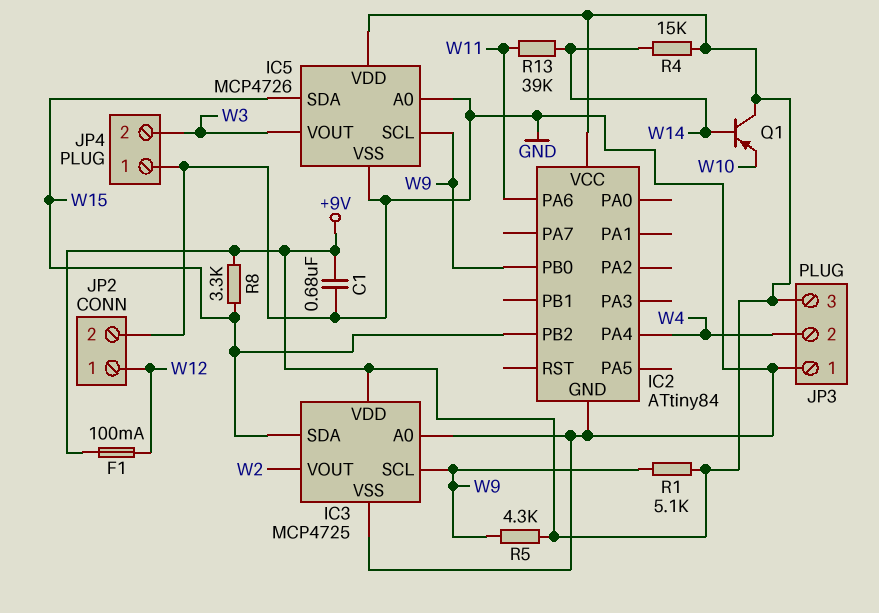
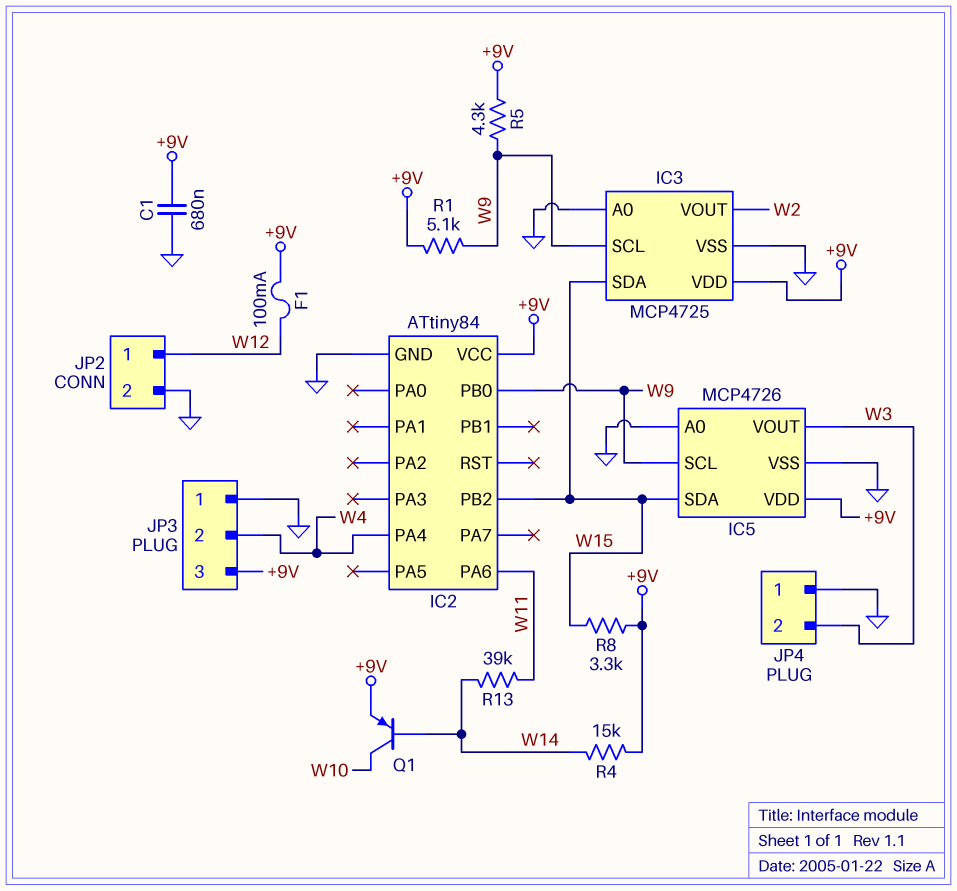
Q1: PNP (B W14, C +9V, E W10) -> PNP (B W14, C W10, E +9V)

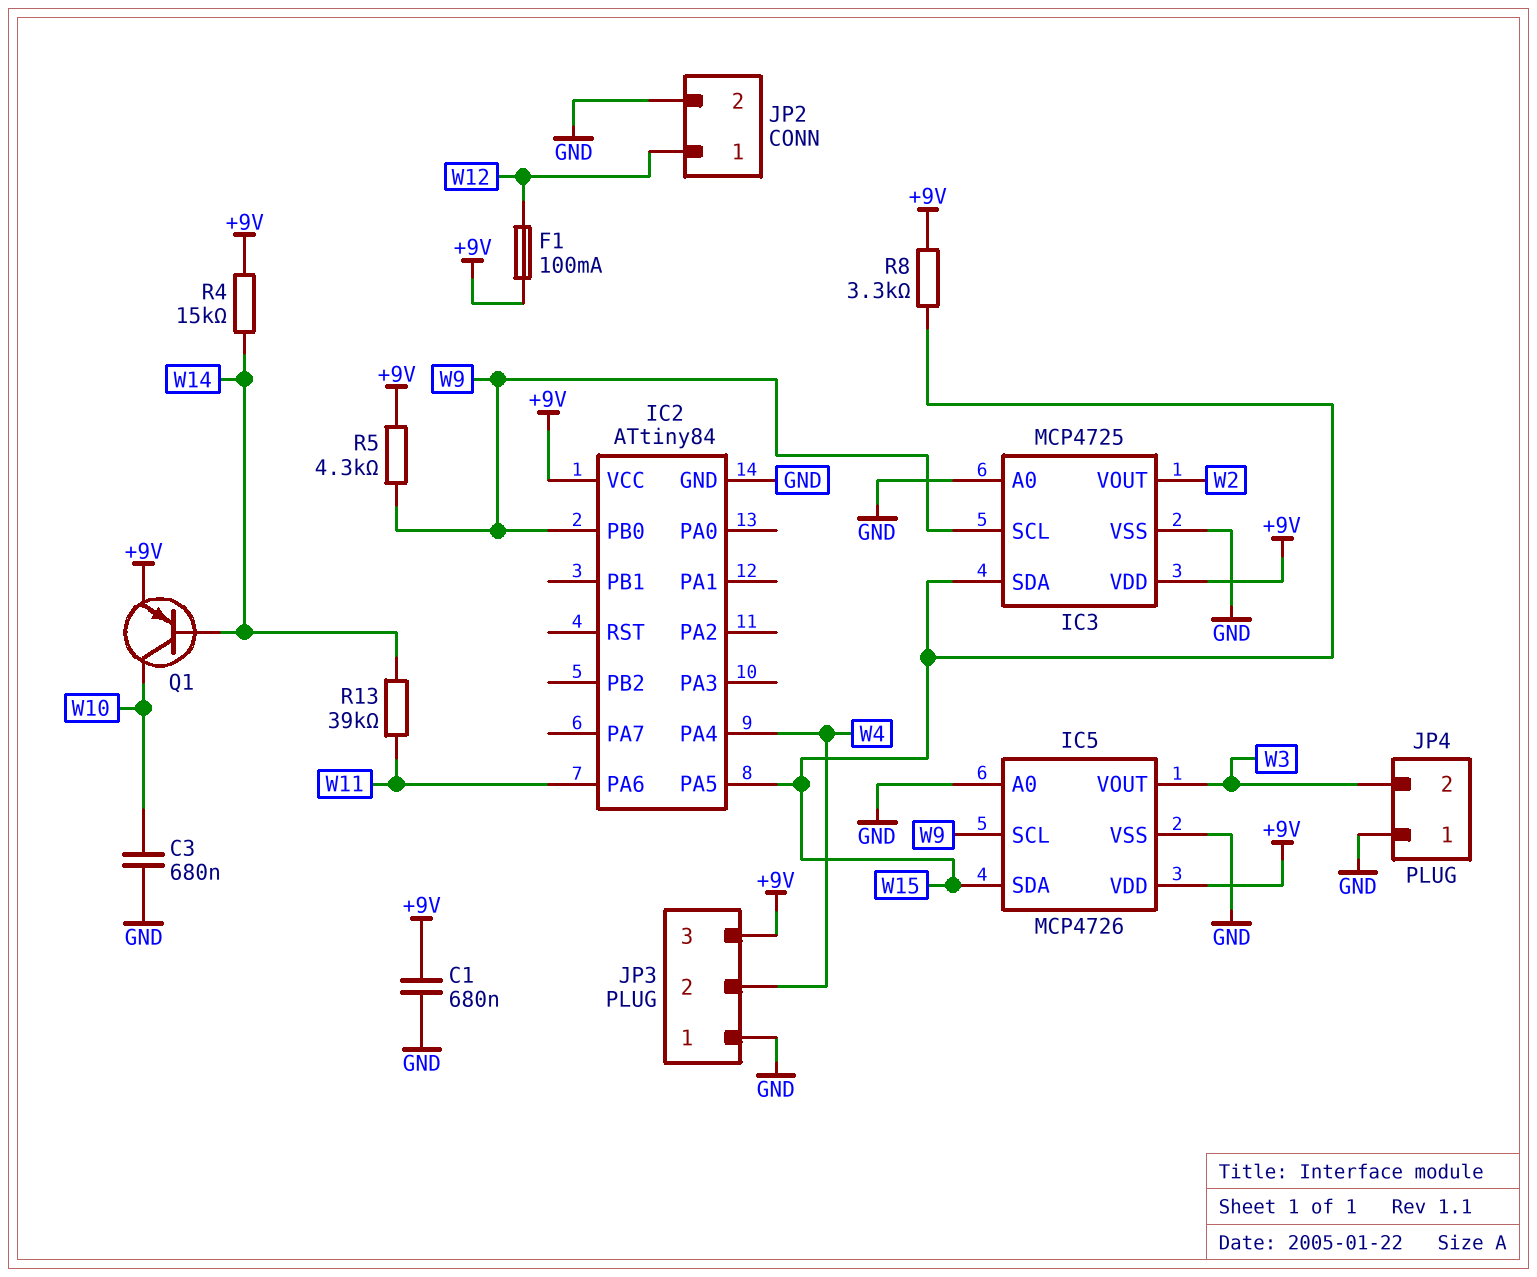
C3: none -> 680nF (GND, W10)
IC2 pin PA5: none -> W15
IC2 pin PB2: W15 -> none
R1: 5.1k (+9V, W9) -> none

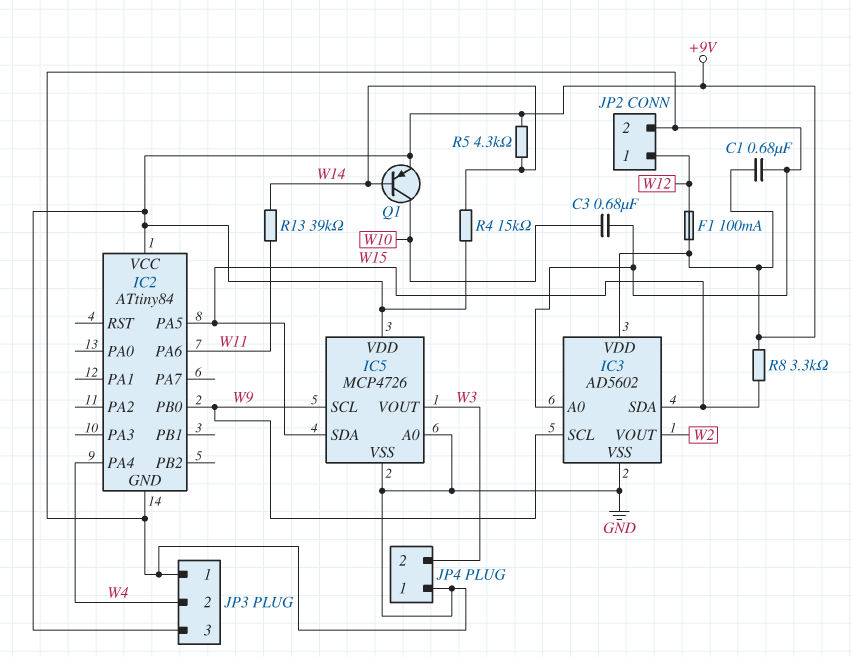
IC3: MCP4725 -> AD5602
R5: 4.3k (+9V, W9) -> 4.3k (+9V, W14)

